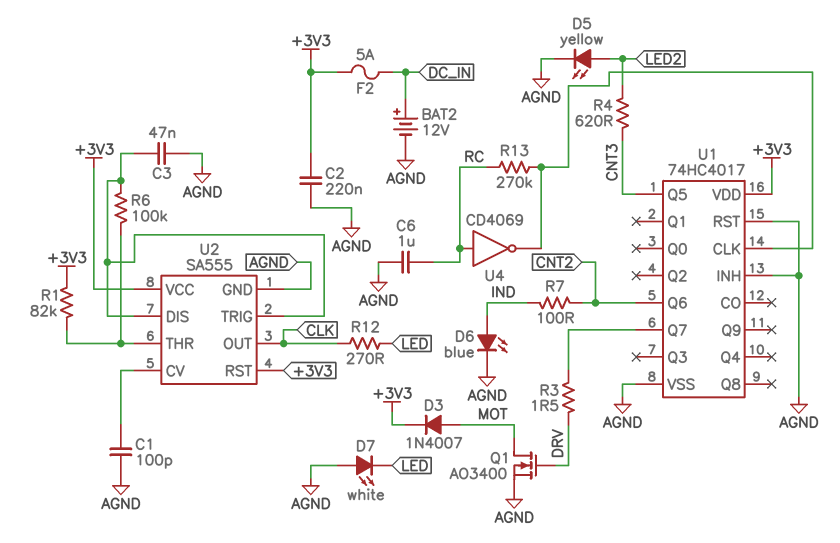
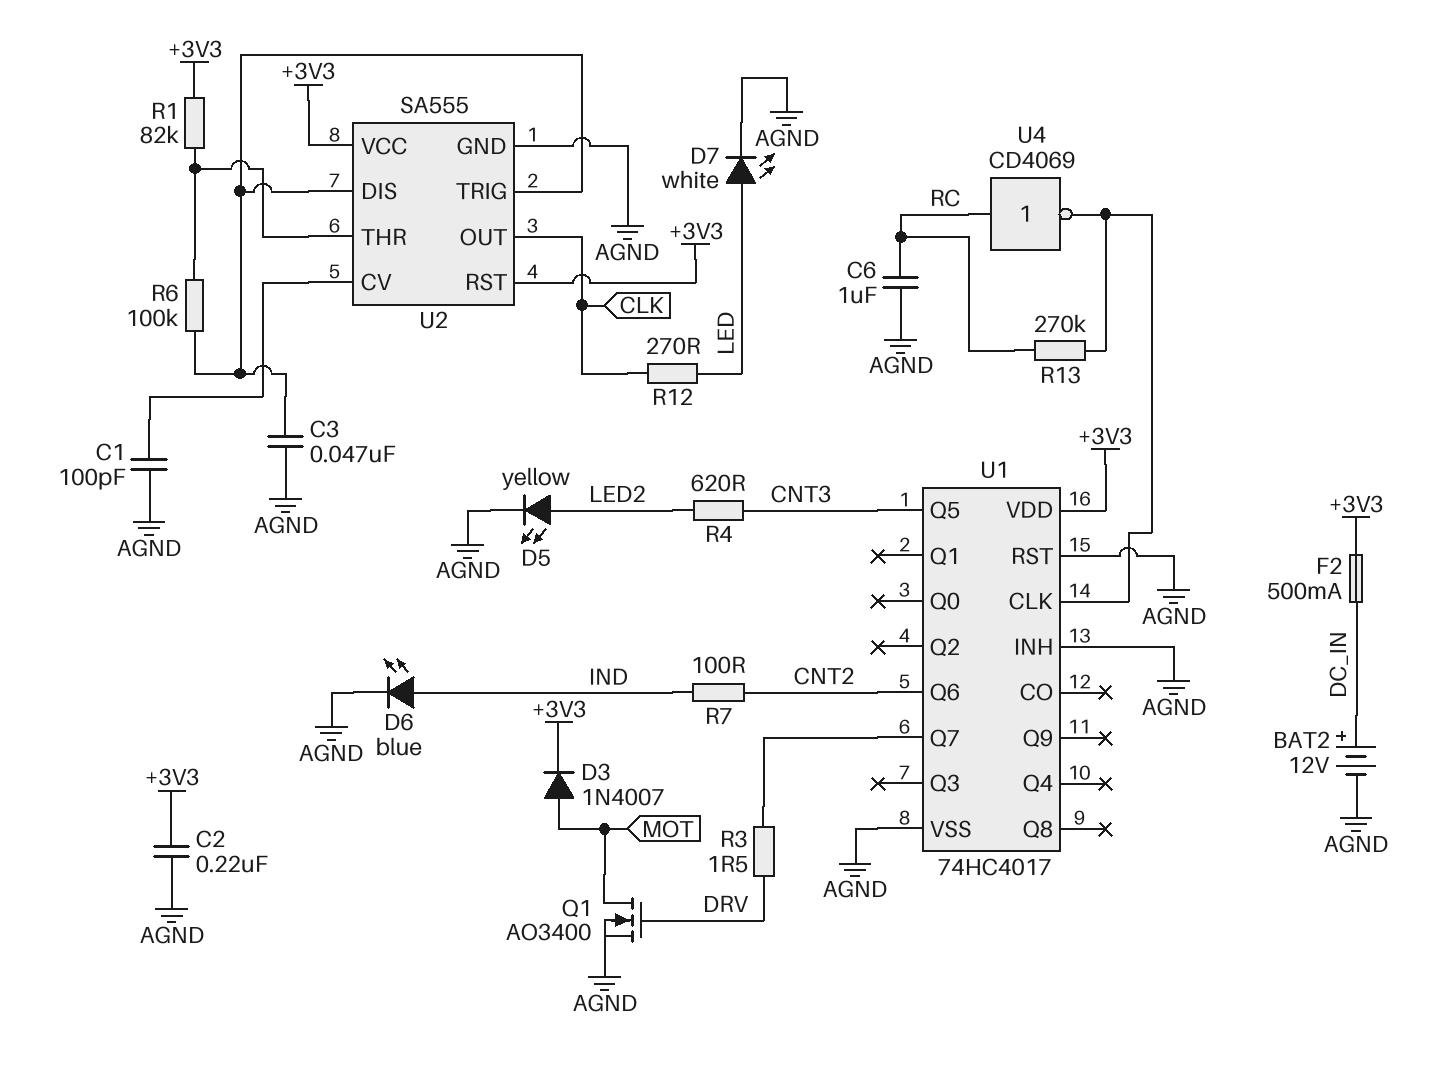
D7: LED white (A AGND, K LED) -> LED white (A LED, K AGND)
F2: 5A (+3V3, DC_IN) -> 500mA (+3V3, DC_IN)

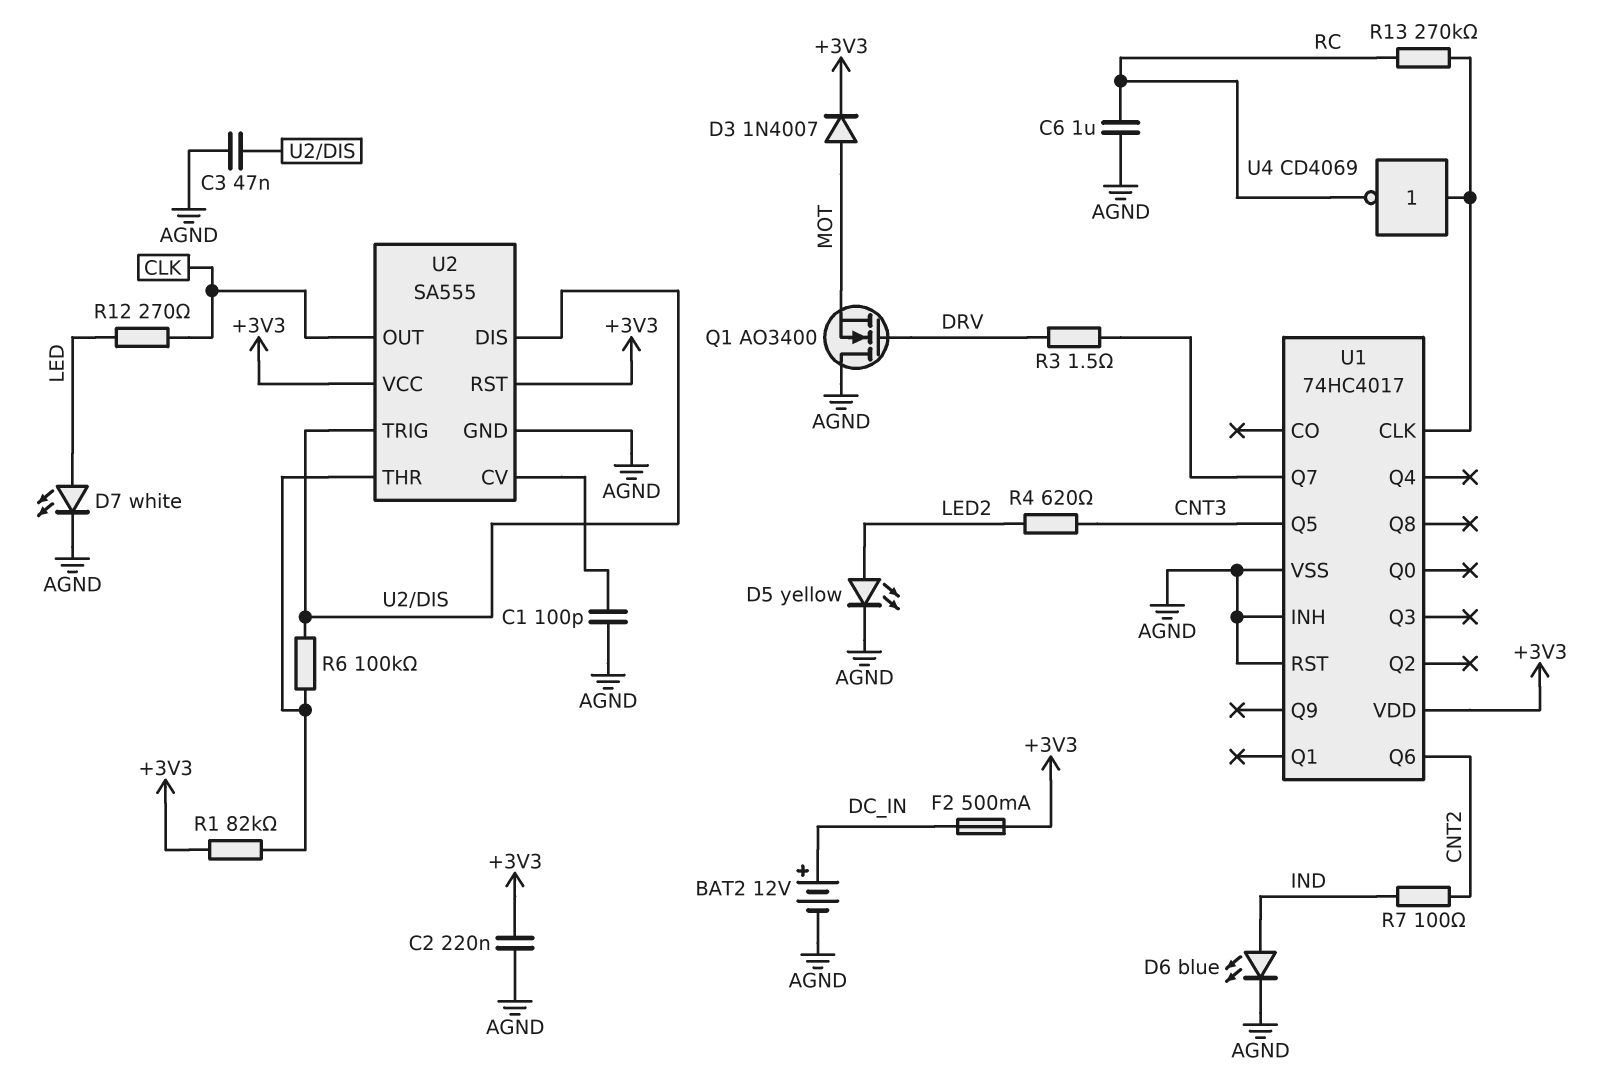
Q1: NMOS AO3400 (G DRV, D MOT, S AGND) -> NMOS AO3400 (G DRV, D AGND, S MOT)
U4: NOT CD4069 (in RC, out U1/CLK) -> NOT CD4069 (in U1/CLK, out RC)

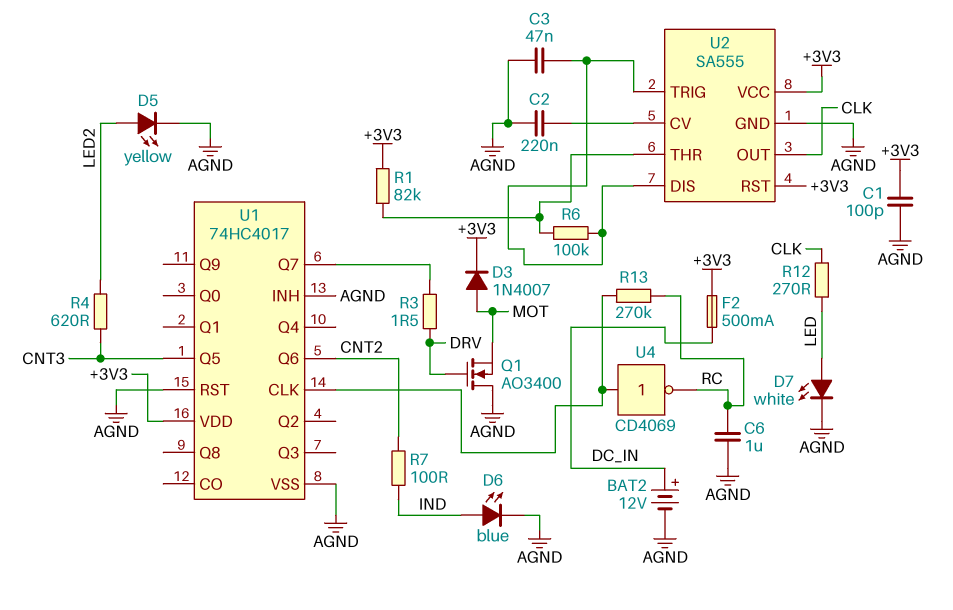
C1: 100pF (AGND, U2/CV) -> 100pF (+3V3, AGND)
C2: 220nF (+3V3, AGND) -> 220nF (AGND, U2/CV)

